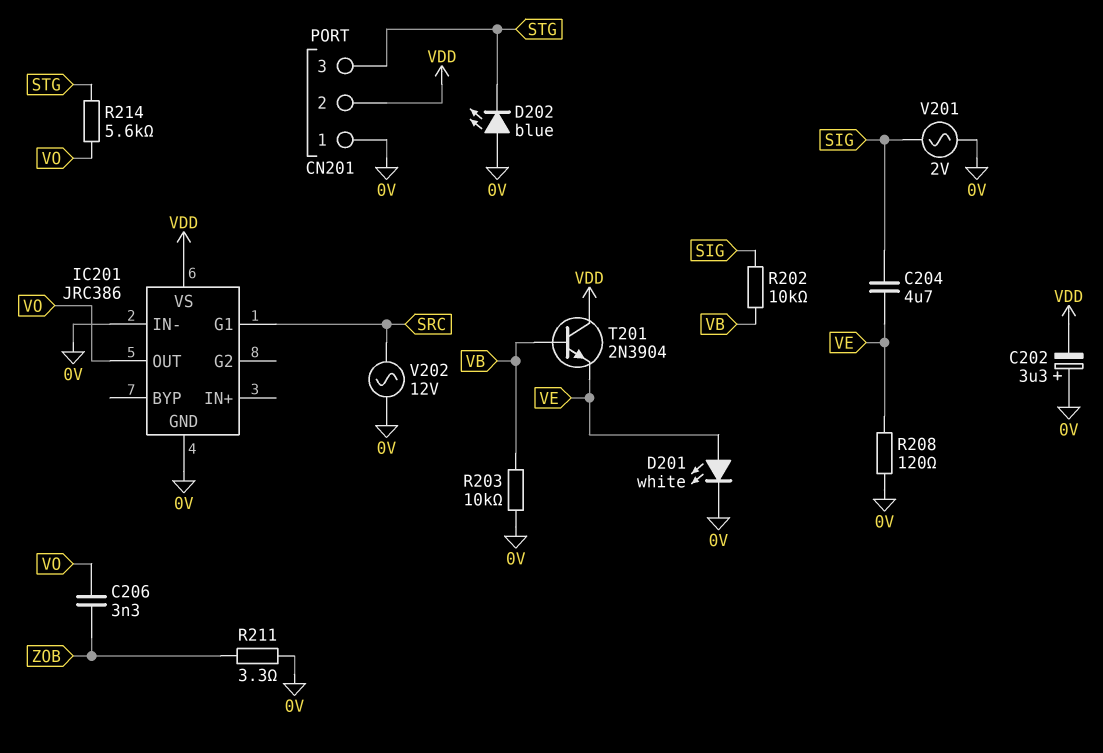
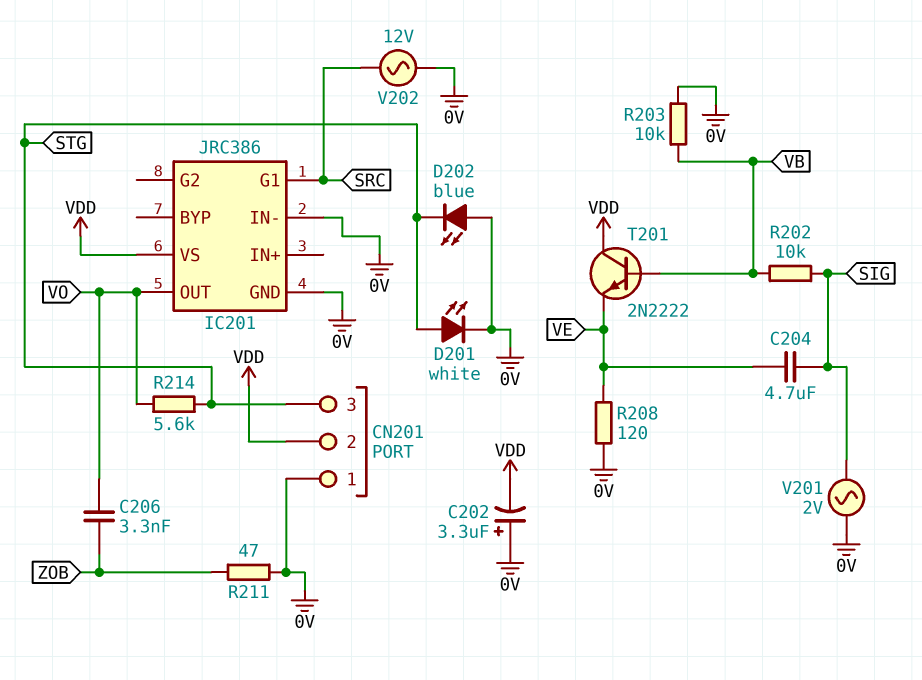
D201: LED white (A VE, K 0V) -> LED white (A STG, K 0V)
R211: 3.3 (0V, ZOB) -> 47 (0V, ZOB)
T201: NPN 2N3904 (B VB, C VDD, E VE) -> NPN 2N2222 (B VB, C VDD, E VE)

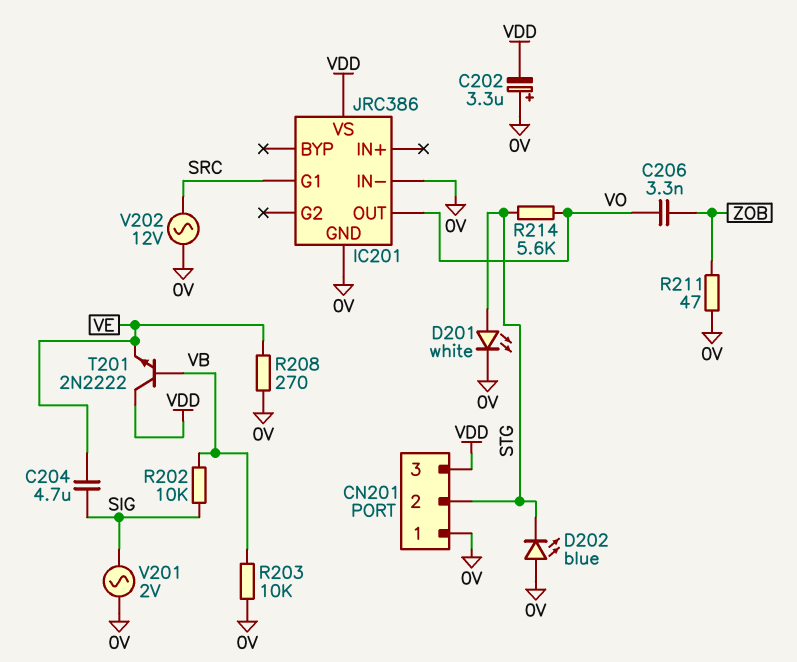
CN201 pin 2: VDD -> STG
CN201 pin 3: STG -> VDD
R208: 120 (0V, VE) -> 270 (0V, VE)

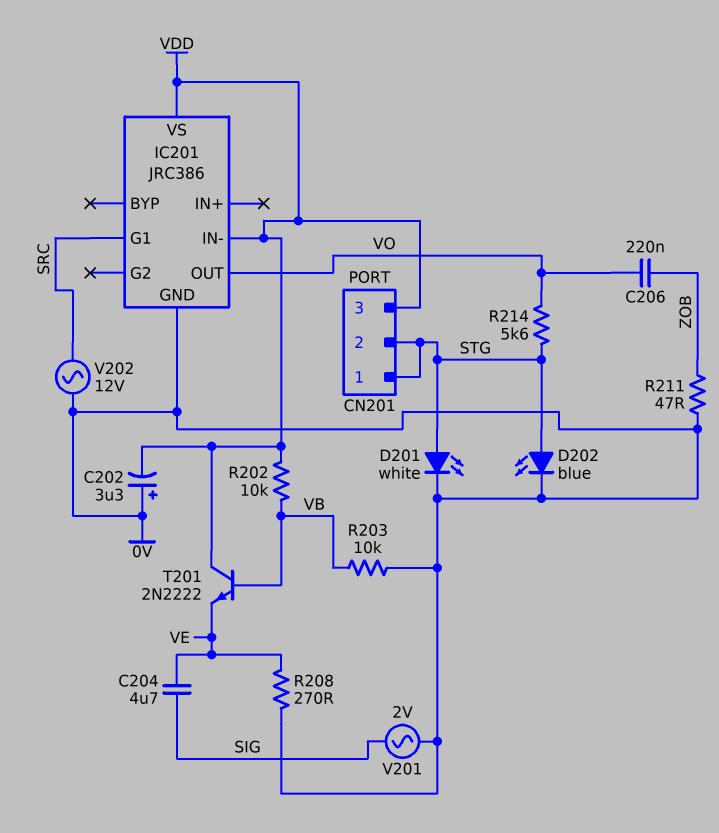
C206: 3.3nF (VO, ZOB) -> 220nF (VO, ZOB)
CN201 pin 1: 0V -> STG
D202: LED blue (A 0V, K STG) -> LED blue (A STG, K 0V)
IC201 pin IN-: 0V -> VDD
R202: 10k (SIG, VB) -> 10k (VB, VDD)

